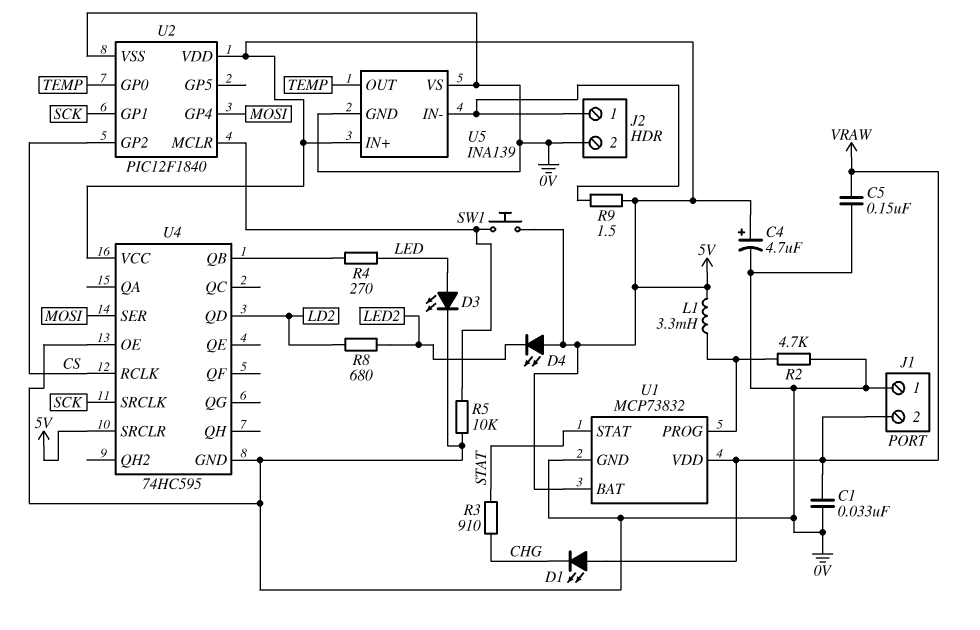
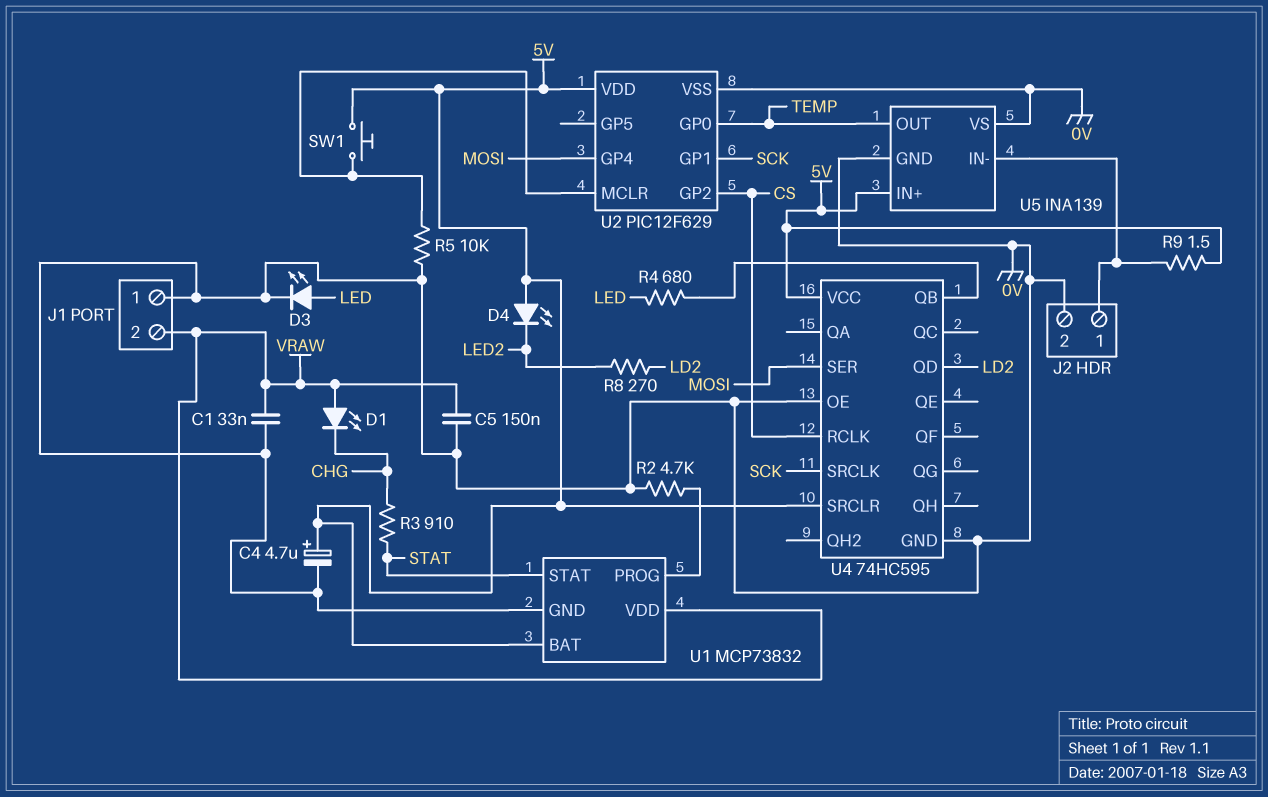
L1: 3.3mH (5V, U1/PROG) -> none
R4: 270 (LED, U4/QB) -> 680 (LED, U4/QB)
R8: 680 (LD2, LED2) -> 270 (LD2, LED2)
U2: PIC12F1840 -> PIC12F629

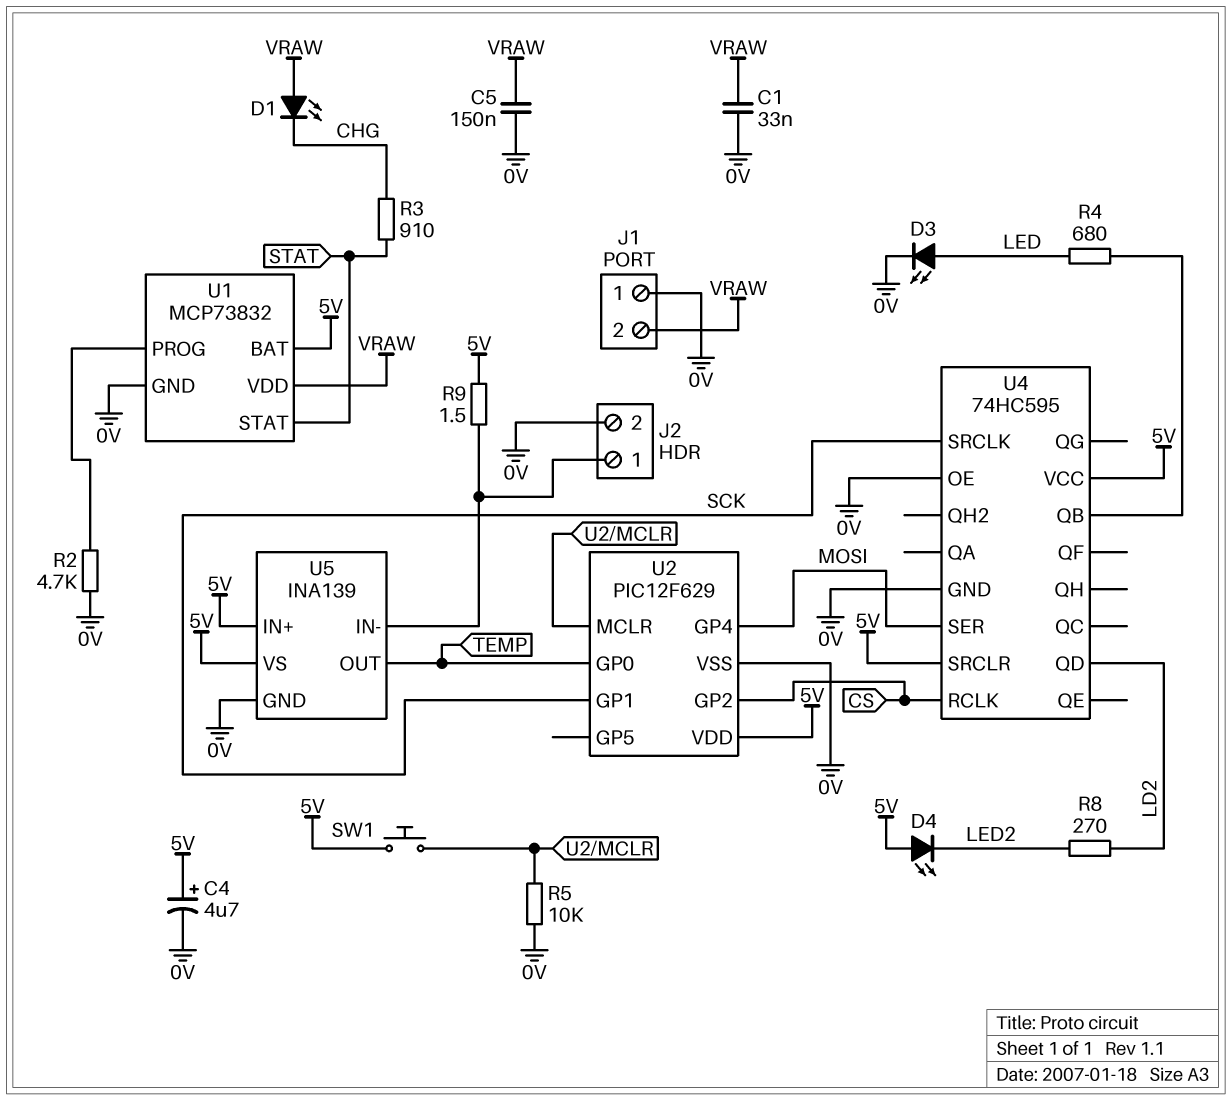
U5 pin VS: 0V -> 5V

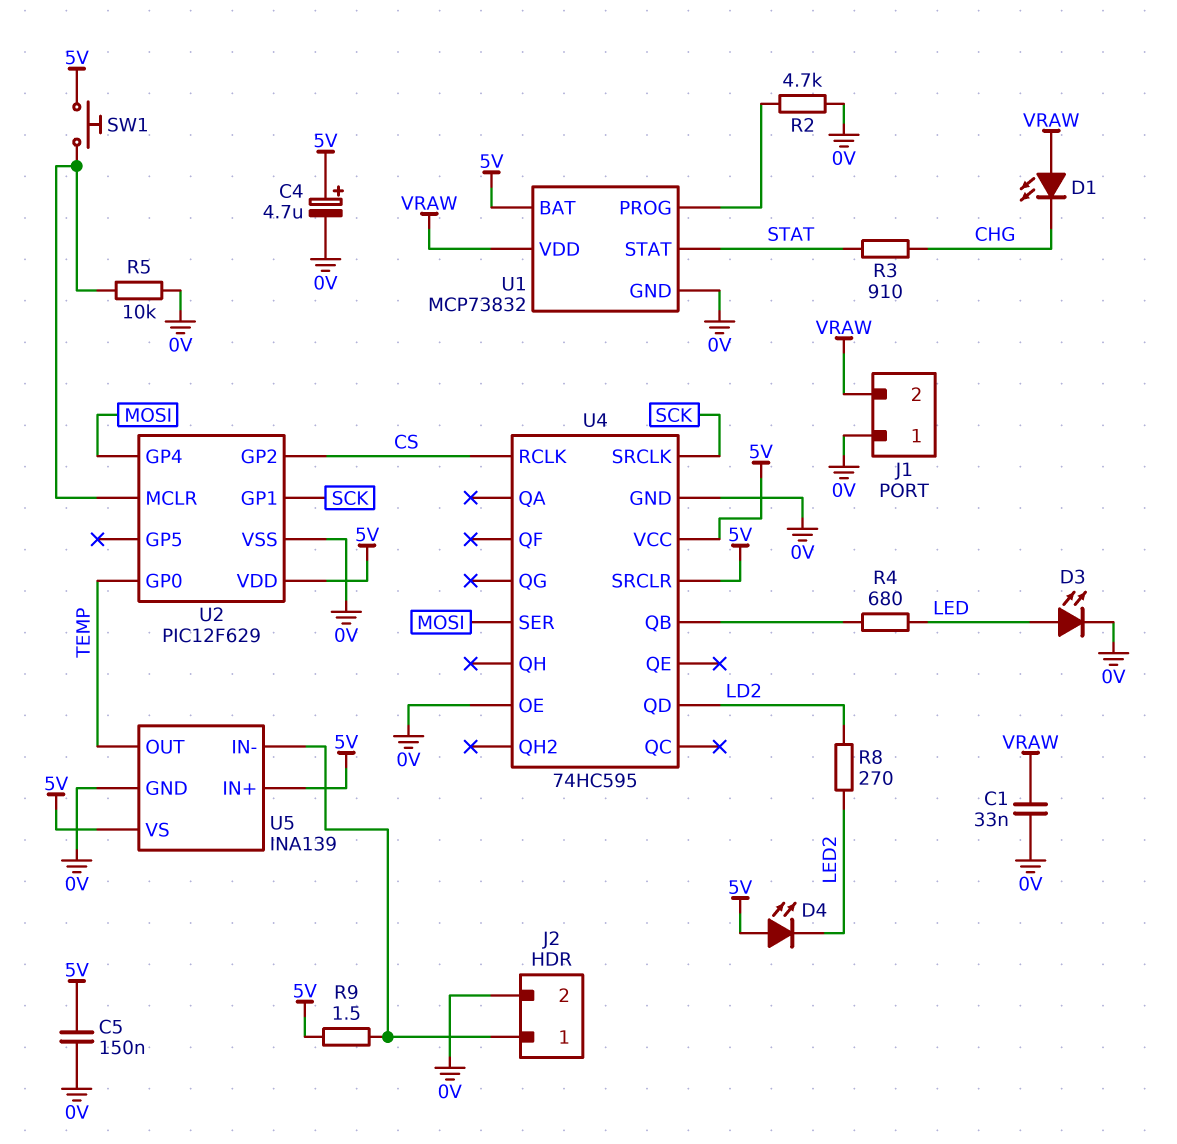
C5: 150nF (0V, VRAW) -> 150nF (0V, 5V)

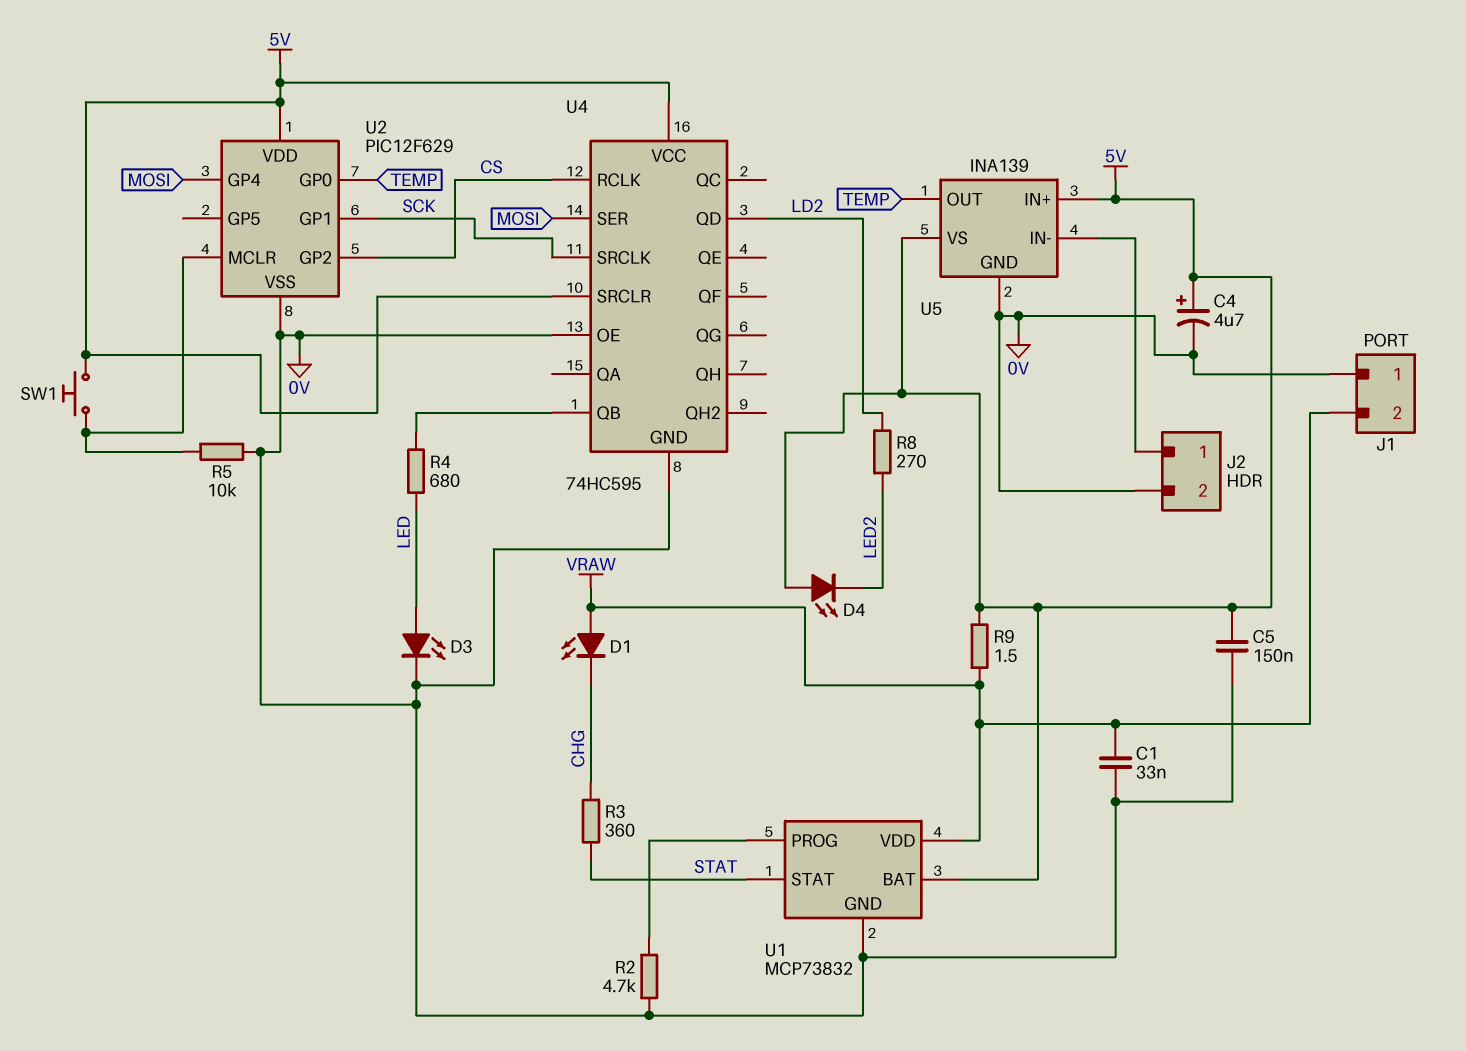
R3: 910 (CHG, STAT) -> 360 (CHG, STAT)
R9: 1.5 (5V, J2/1) -> 1.5 (5V, VRAW)

